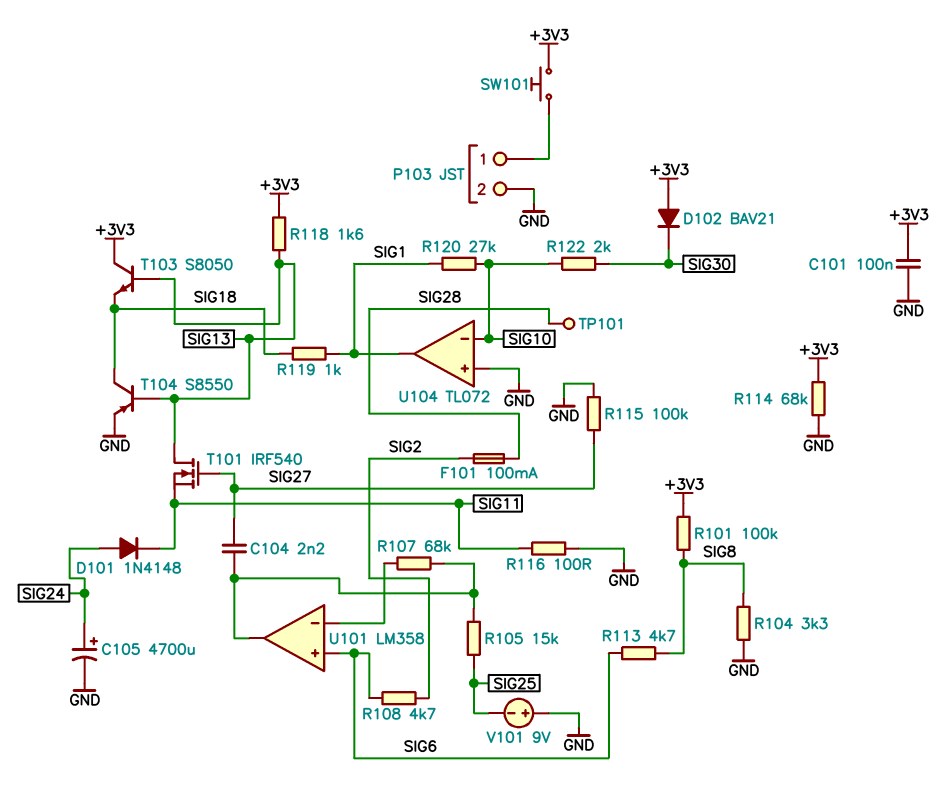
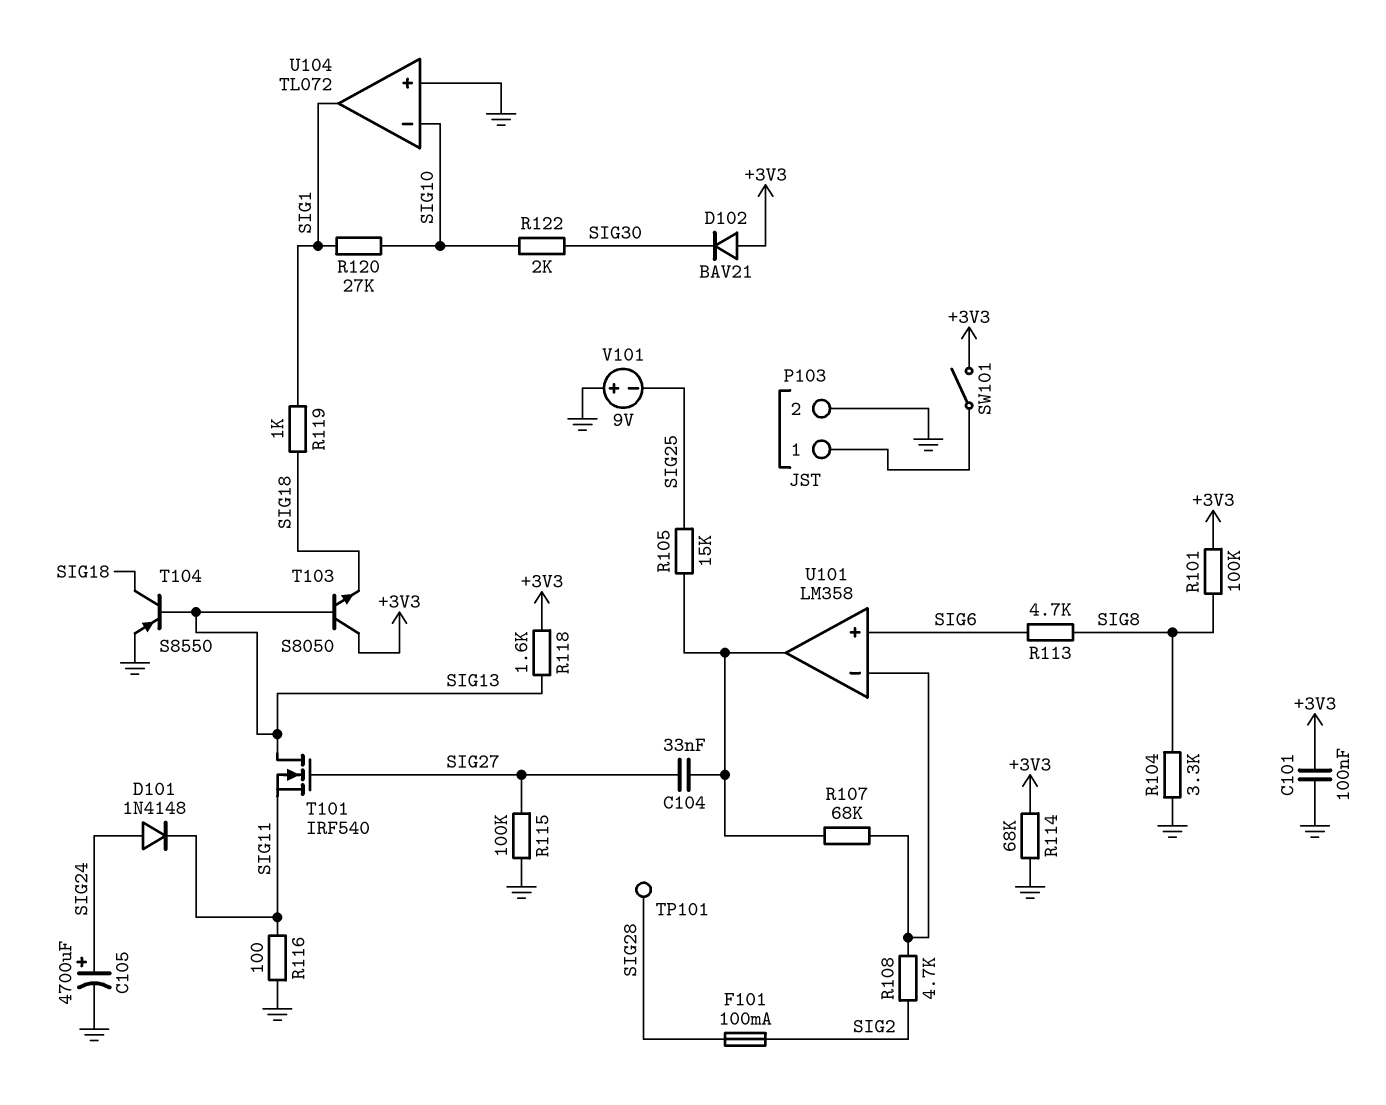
C104: 2.2nF (SIG27, U101/out) -> 33nF (SIG27, U101/out)
R108: 4.7k (SIG2, SIG6) -> 4.7k (SIG2, U101/in-)
SW101: button (+3V3, P103/1) -> switch (+3V3, P103/1)

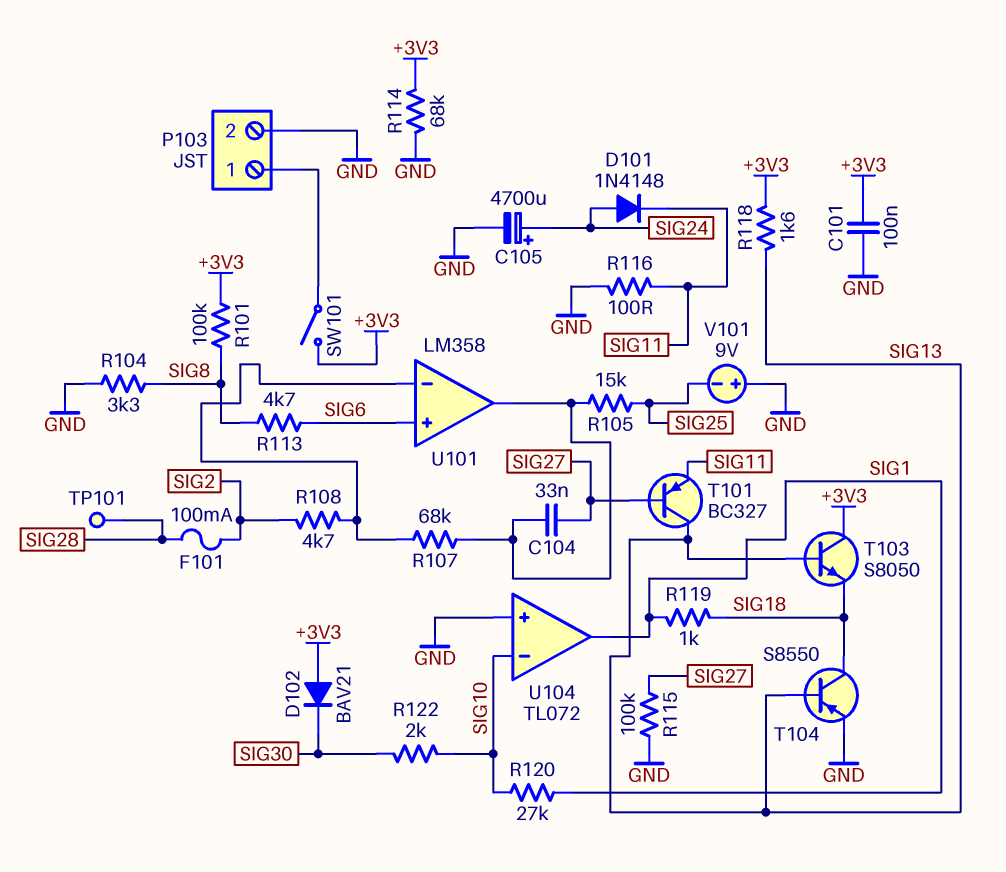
T101: NMOS IRF540 (G SIG27, D SIG13, S SIG11) -> PNP BC327 (B SIG27, C SIG13, E SIG11)

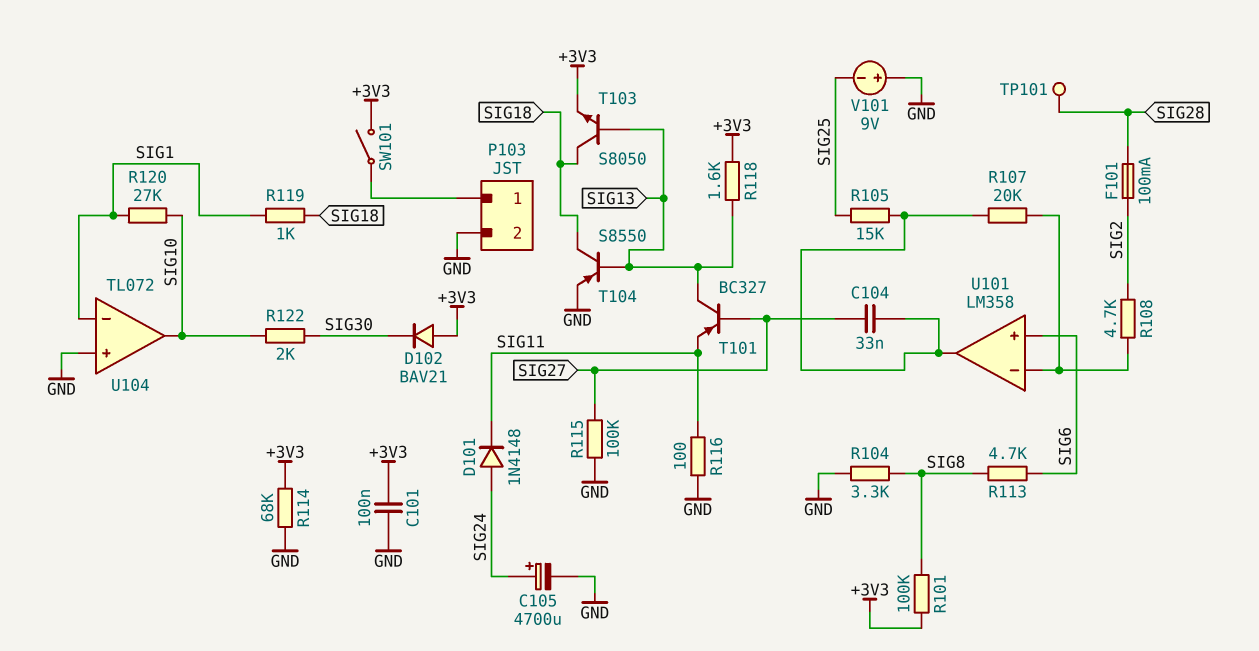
R107: 68k (U101/in-, U101/out) -> 20k (U101/in-, U101/out)
T103: NPN S8050 (B SIG13, C +3V3, E SIG18) -> NPN S8050 (B SIG13, C SIG18, E +3V3)
U104 pin in-: SIG10 -> SIG1
U104 pin out: SIG1 -> SIG10

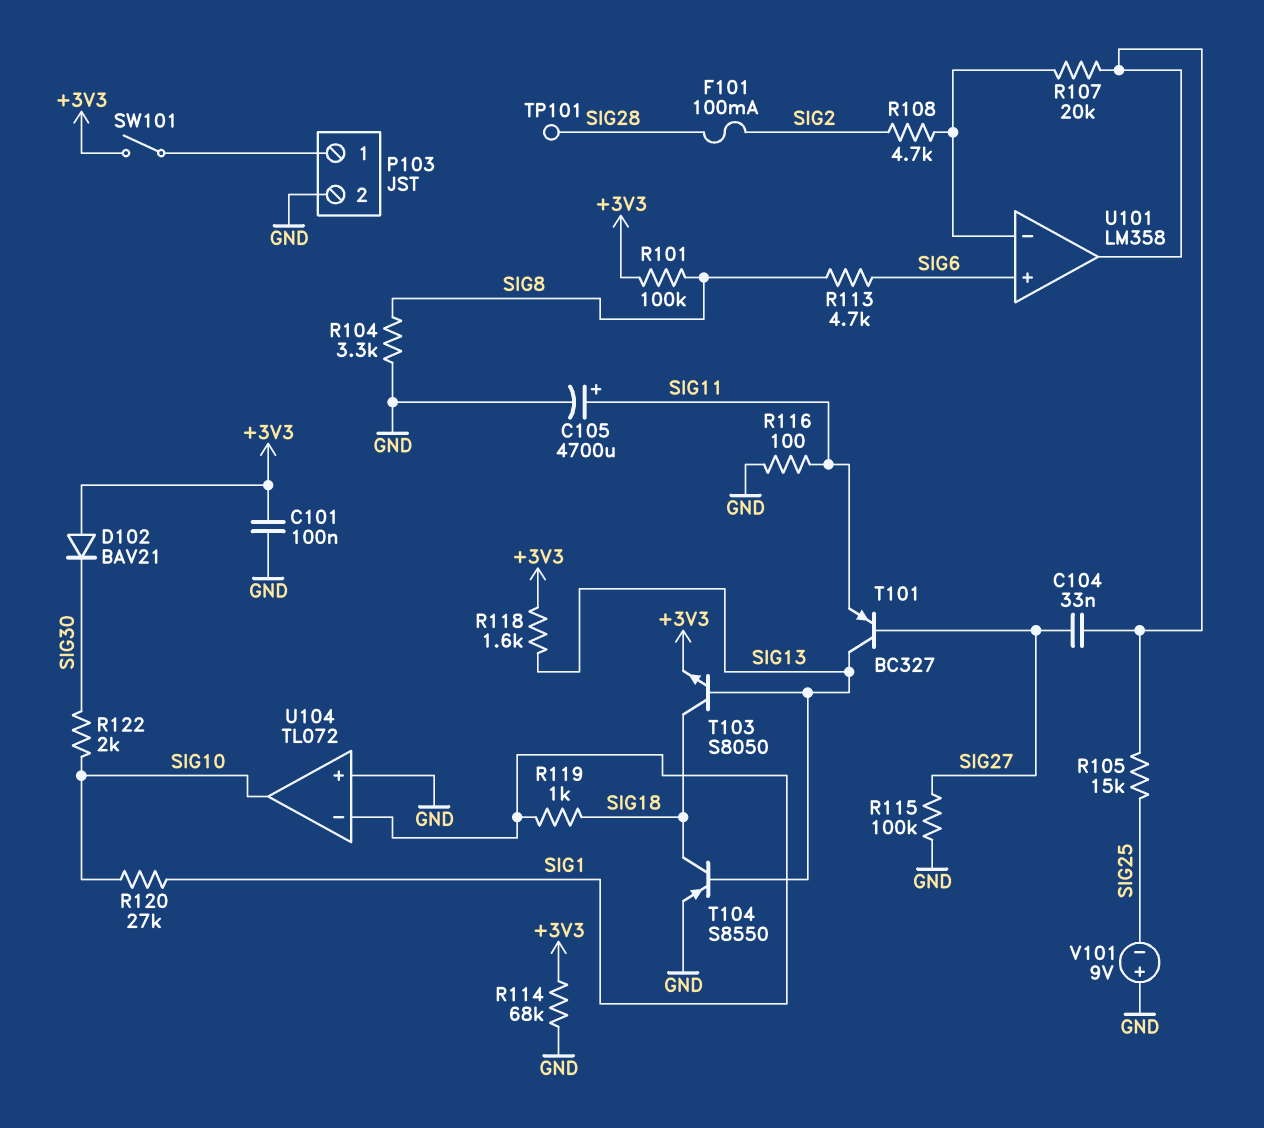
C105: 4700uF (plus SIG24, minus GND) -> 4700uF (plus SIG11, minus GND)
D101: diode 1N4148 (A SIG24, K SIG11) -> none

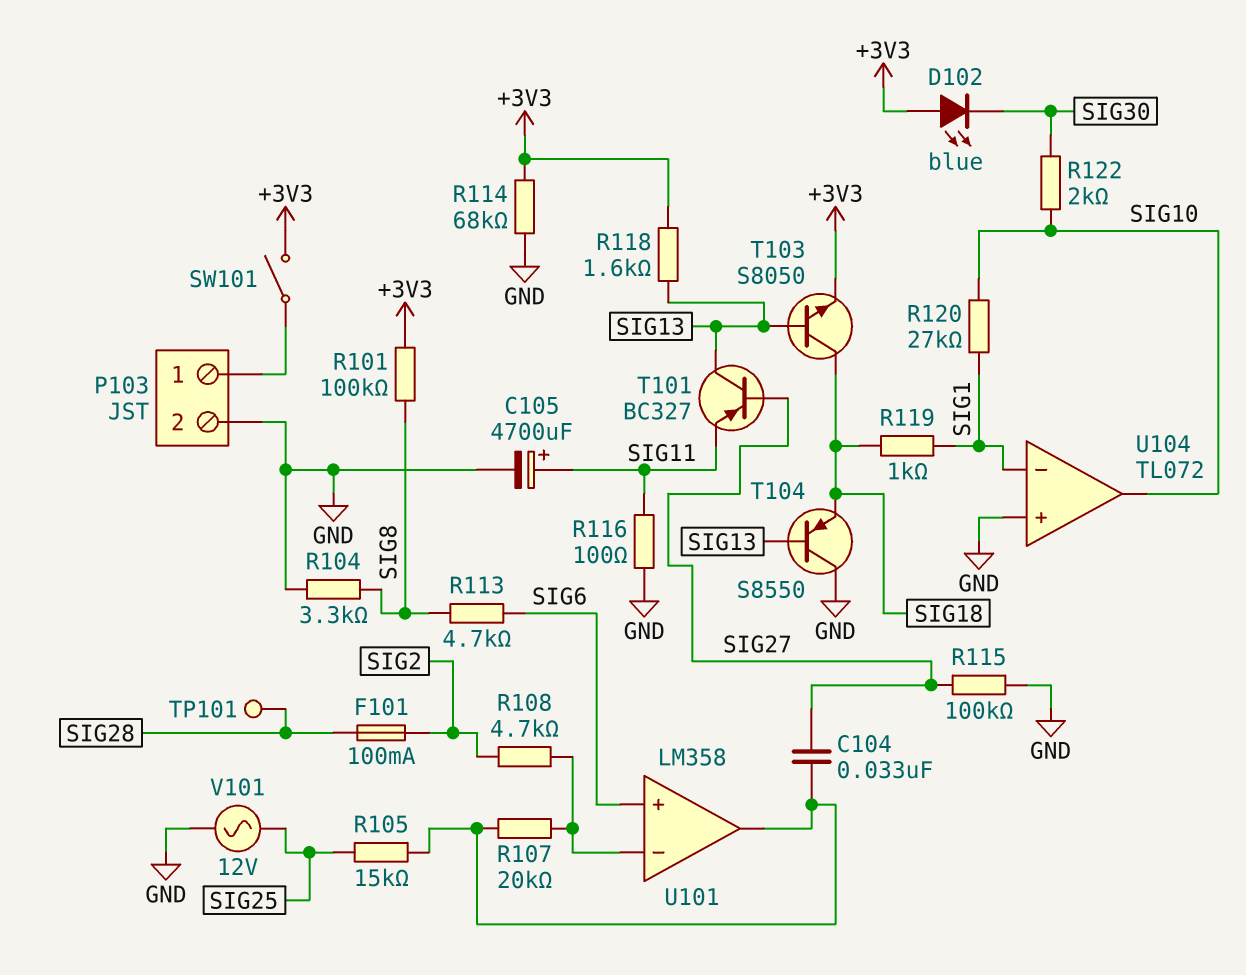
C101: 100nF (+3V3, GND) -> none
D102: diode BAV21 (A +3V3, K SIG30) -> LED blue (A +3V3, K SIG30)
T104: PNP S8550 (B SIG13, C SIG18, E GND) -> PNP S8550 (B SIG13, C GND, E SIG18)
V101: 9V (plus GND, minus SIG25) -> AC 12V (GND, SIG25)

